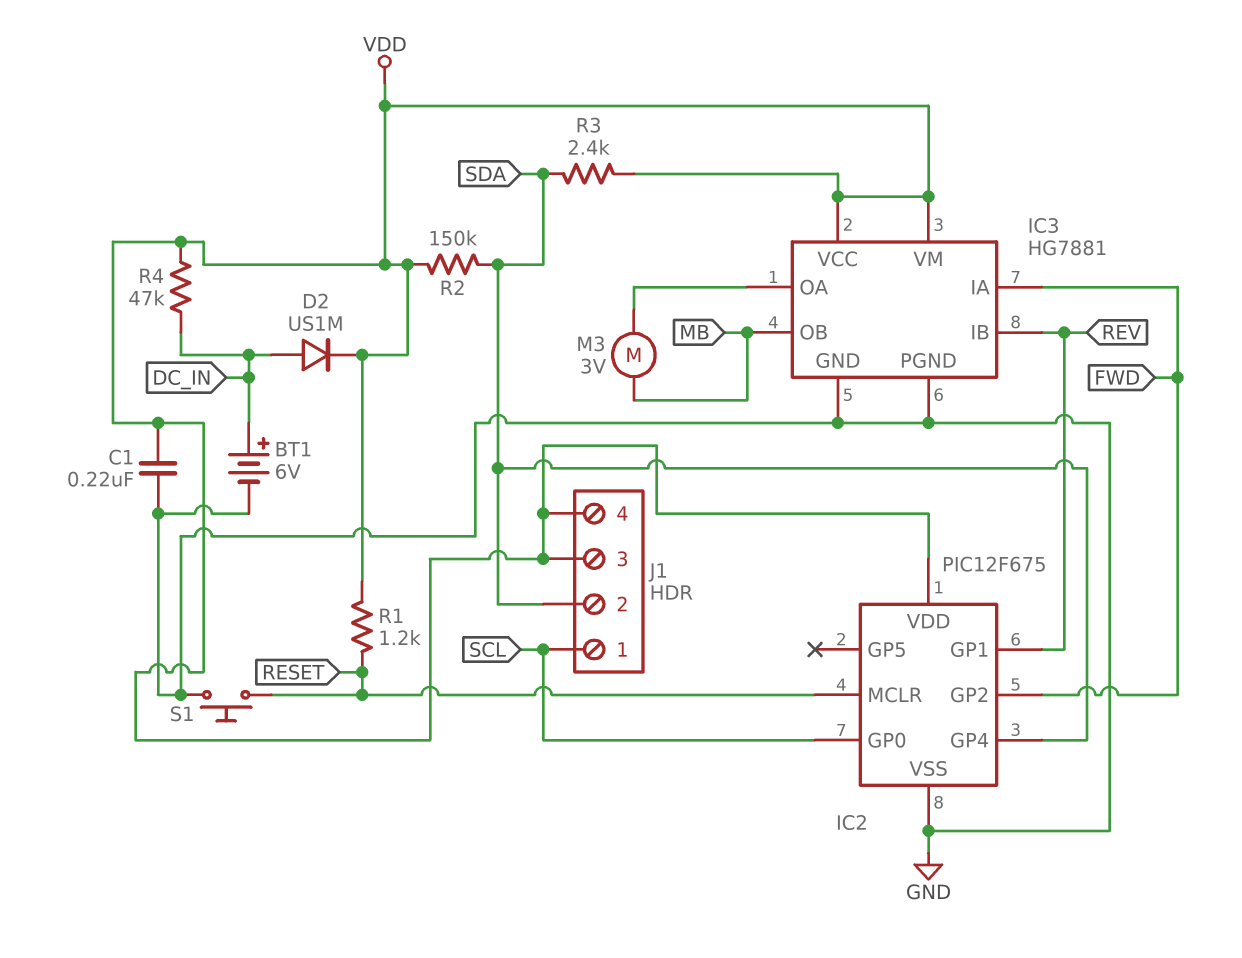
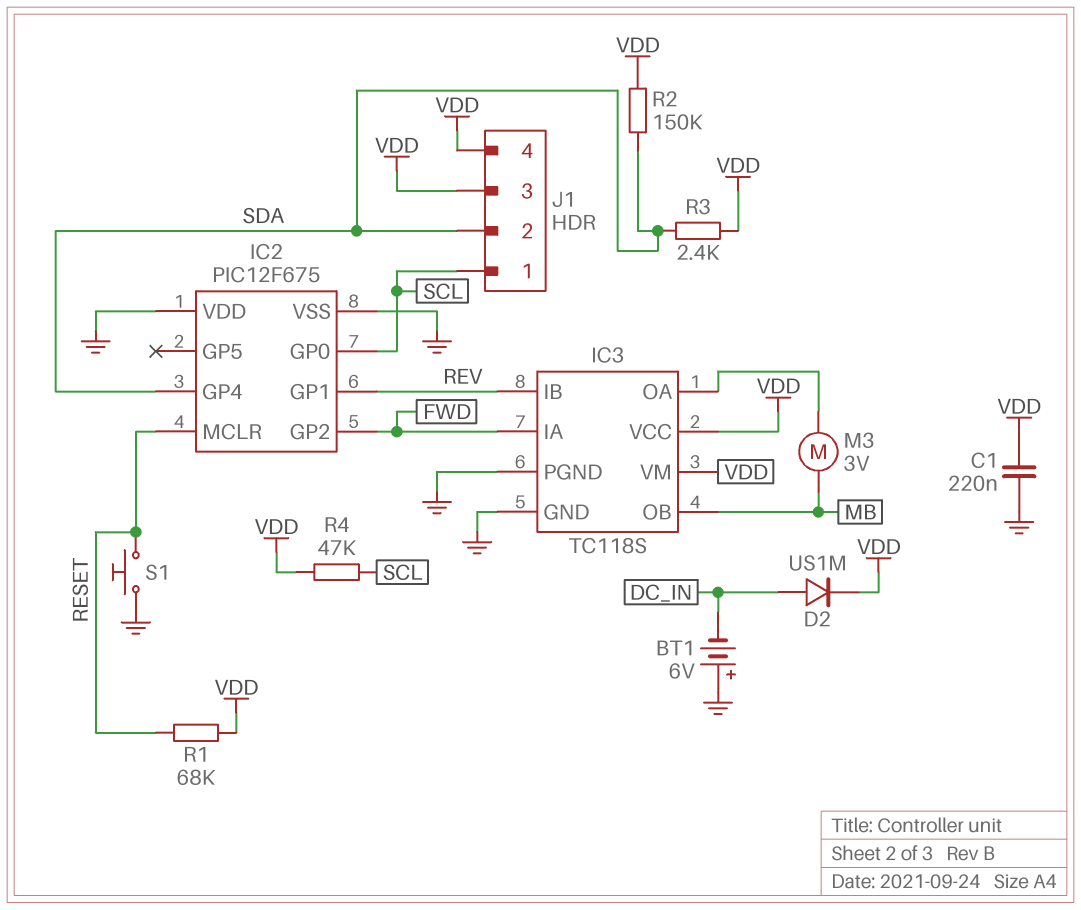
BT1: 6V (plus DC_IN, minus GND) -> 6V (plus GND, minus DC_IN)
IC2 pin VDD: VDD -> GND
IC3: HG7881 -> TC118S
R1: 1.2k (RESET, VDD) -> 68k (RESET, VDD)
R4: 47k (DC_IN, VDD) -> 47k (SCL, VDD)

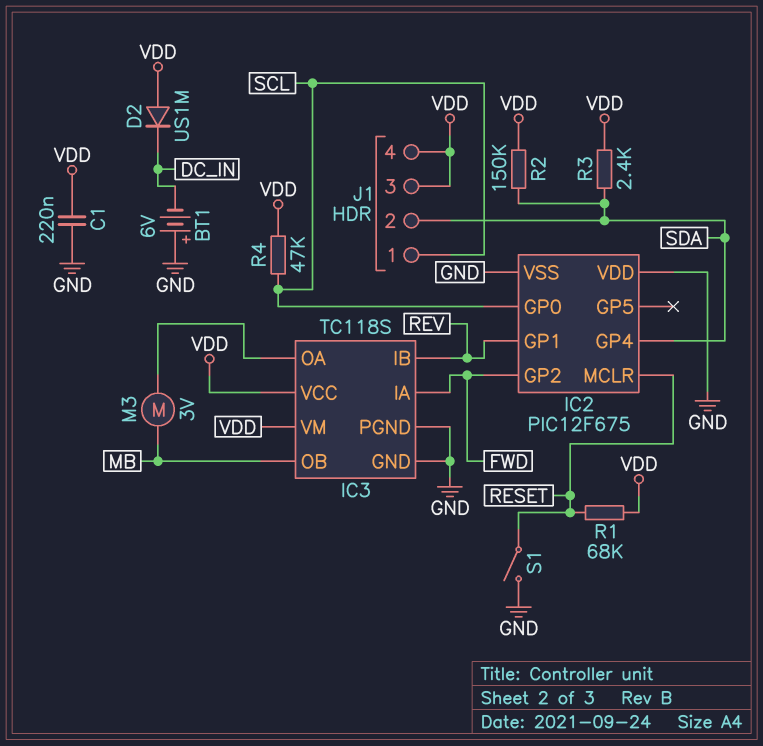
D2: diode US1M (A DC_IN, K VDD) -> diode US1M (A VDD, K DC_IN)
S1: button (GND, RESET) -> switch (GND, RESET)

